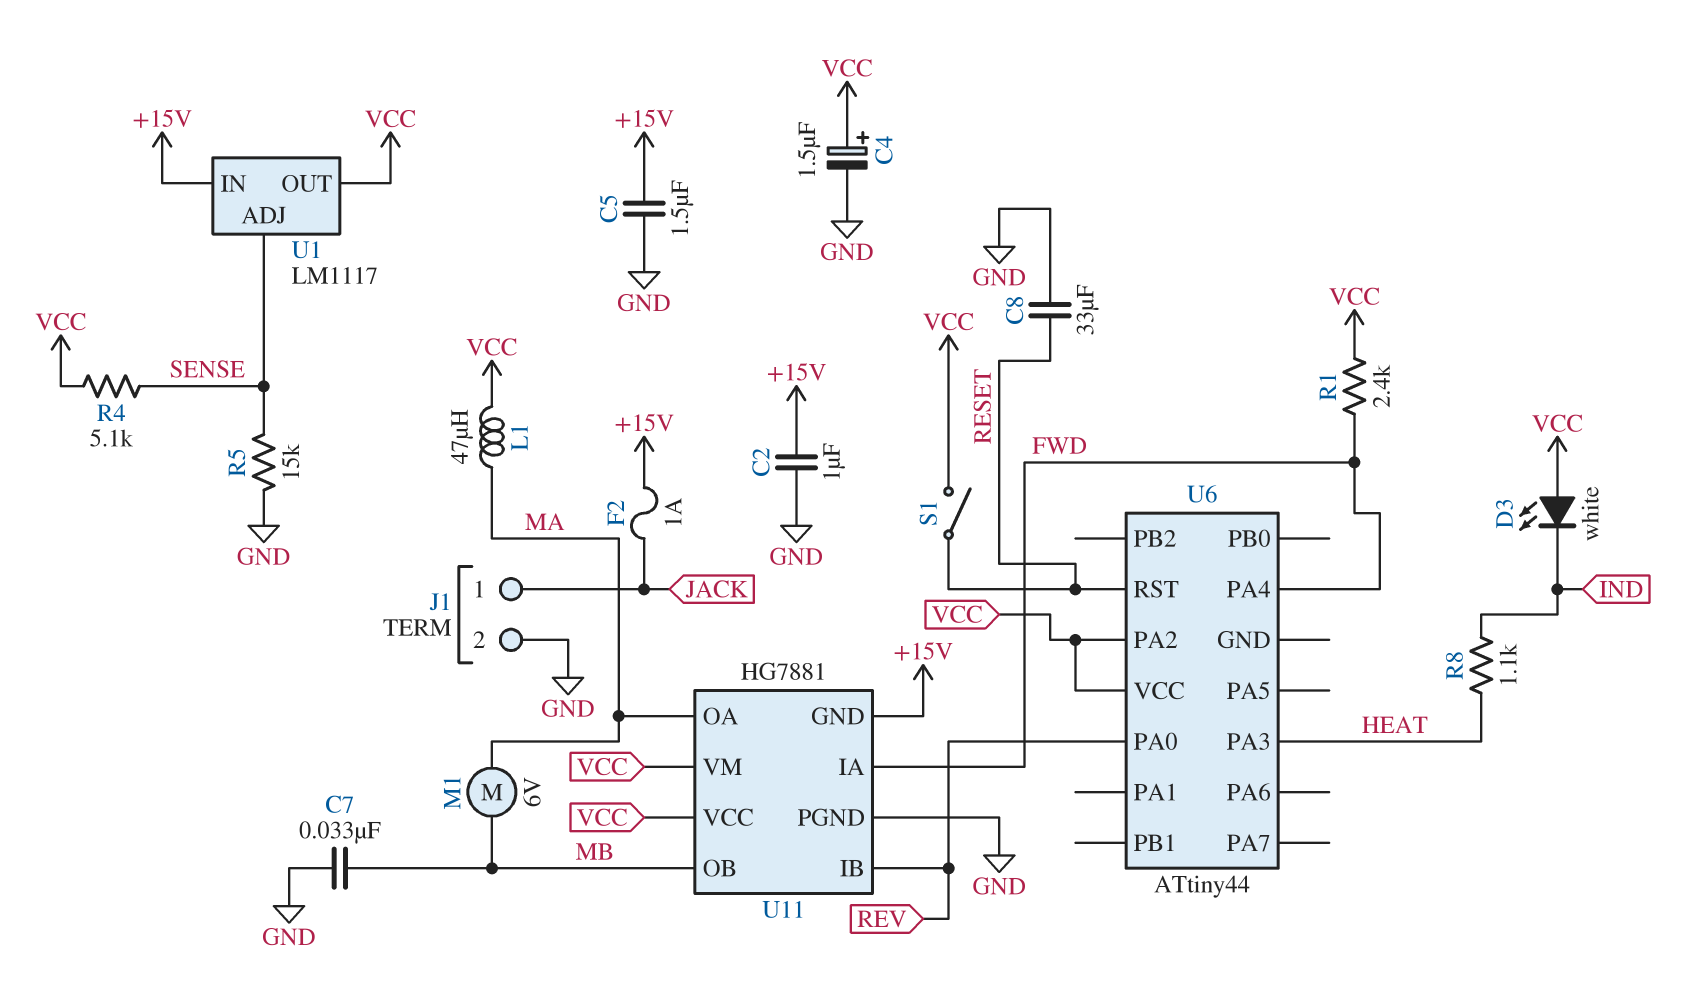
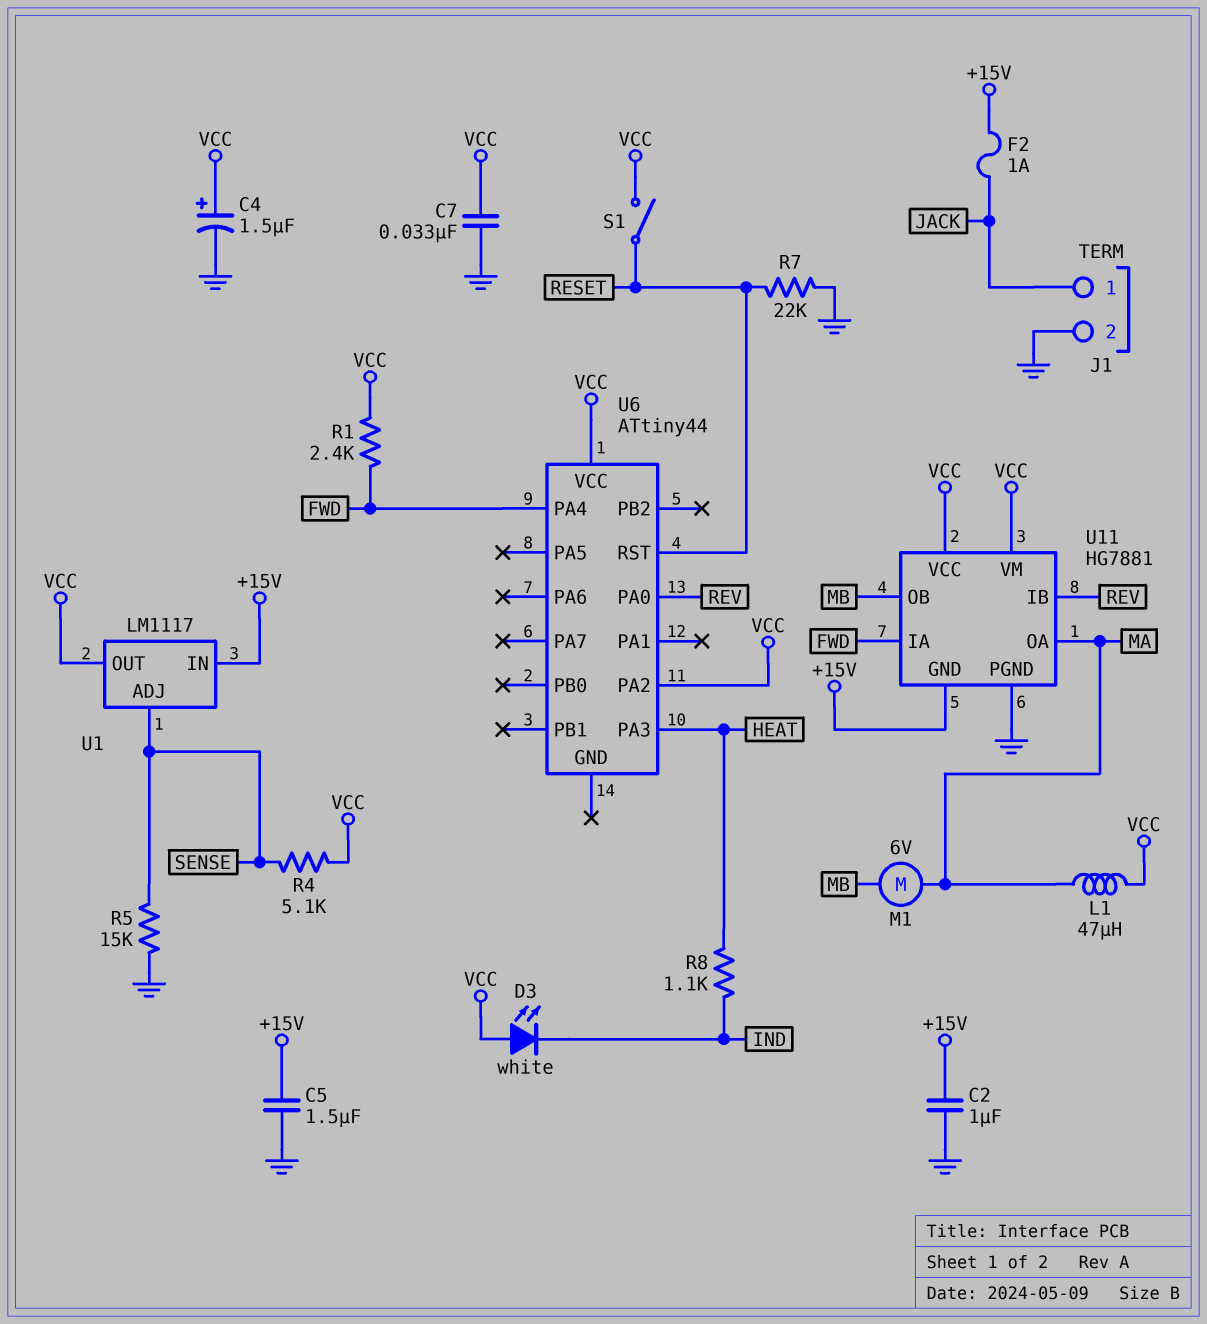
C7: 33nF (GND, MB) -> 33nF (GND, VCC)
C8: 33uF (GND, RESET) -> none
R7: none -> 22k (GND, RESET)

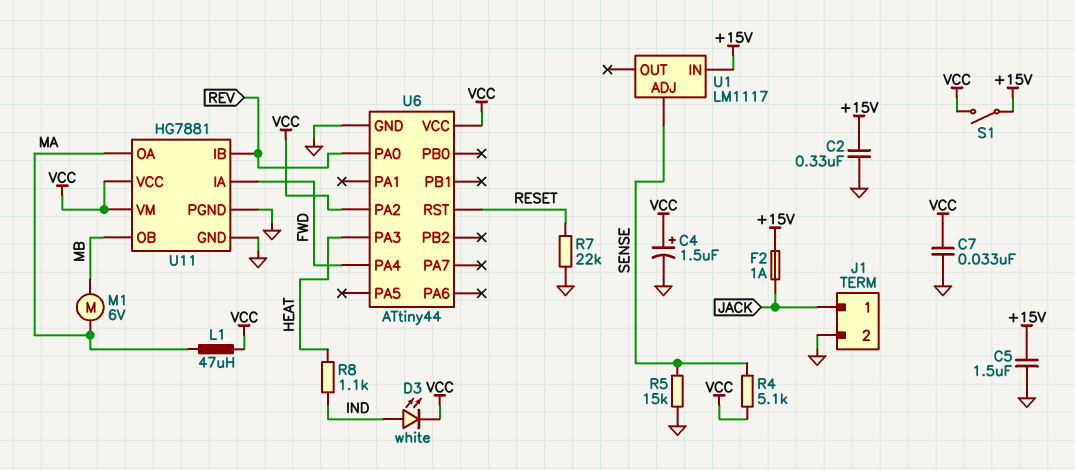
C2: 1uF (+15V, GND) -> 330nF (+15V, GND)
D3: LED white (A VCC, K IND) -> LED white (A IND, K VCC)
R1: 2.4k (FWD, VCC) -> none
S1: switch (RESET, VCC) -> switch (+15V, VCC)
U1 pin OUT: VCC -> none
U6 pin GND: none -> GND
U11 pin GND: +15V -> GND

